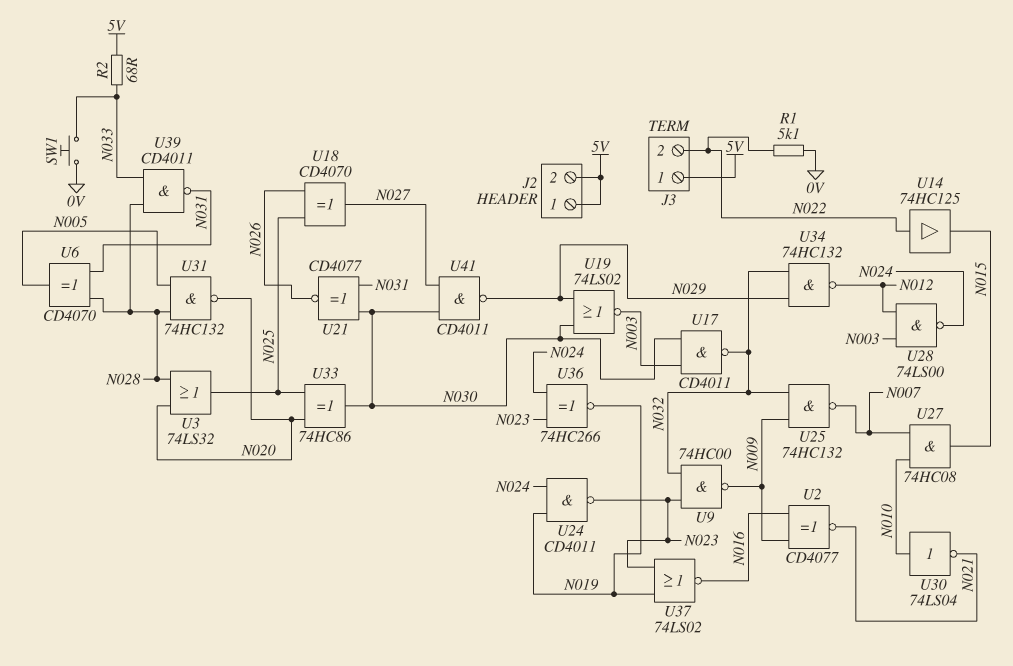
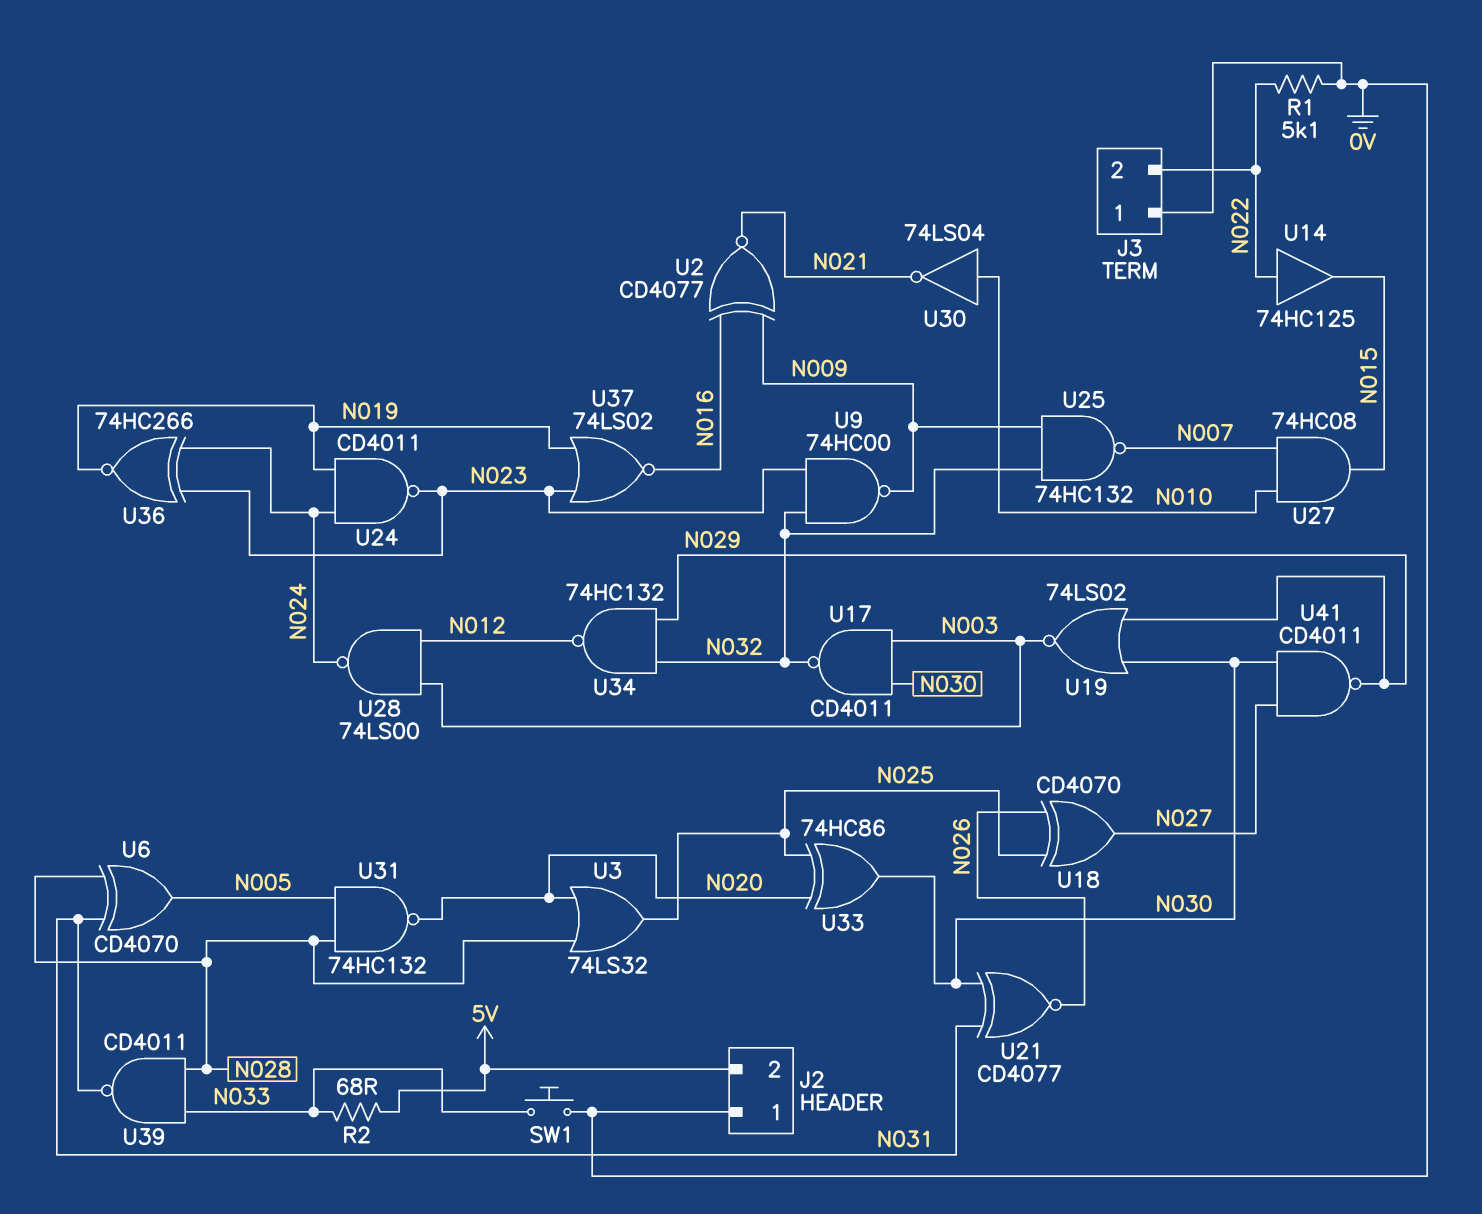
J2 pin 1: 5V -> 0V
J3 pin 1: 5V -> 0V

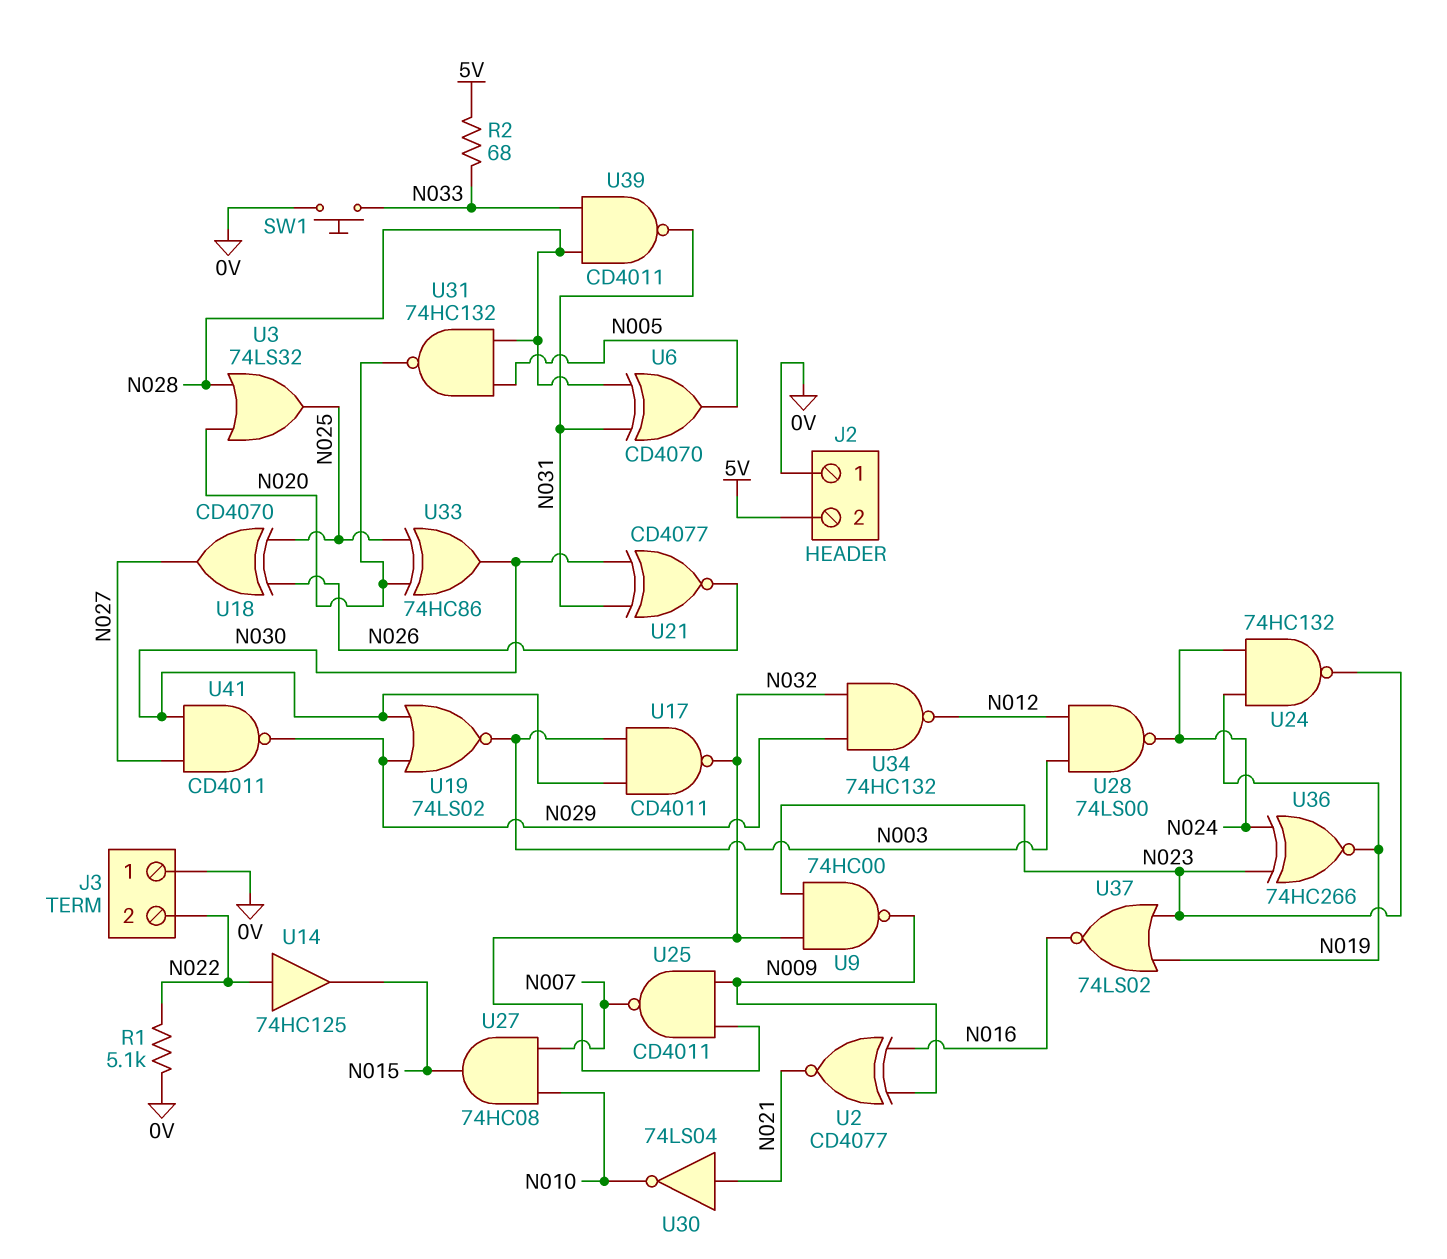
U24: NAND CD4011 (in N019, in N024, out N023) -> NAND 74HC132 (in N019, in N024, out N023)
U25: NAND 74HC132 (in N009, in N032, out N007) -> NAND CD4011 (in N009, in N032, out N007)
U30: NOT 74LS04 (in N010, out N021) -> NOT 74LS04 (in N021, out N010)

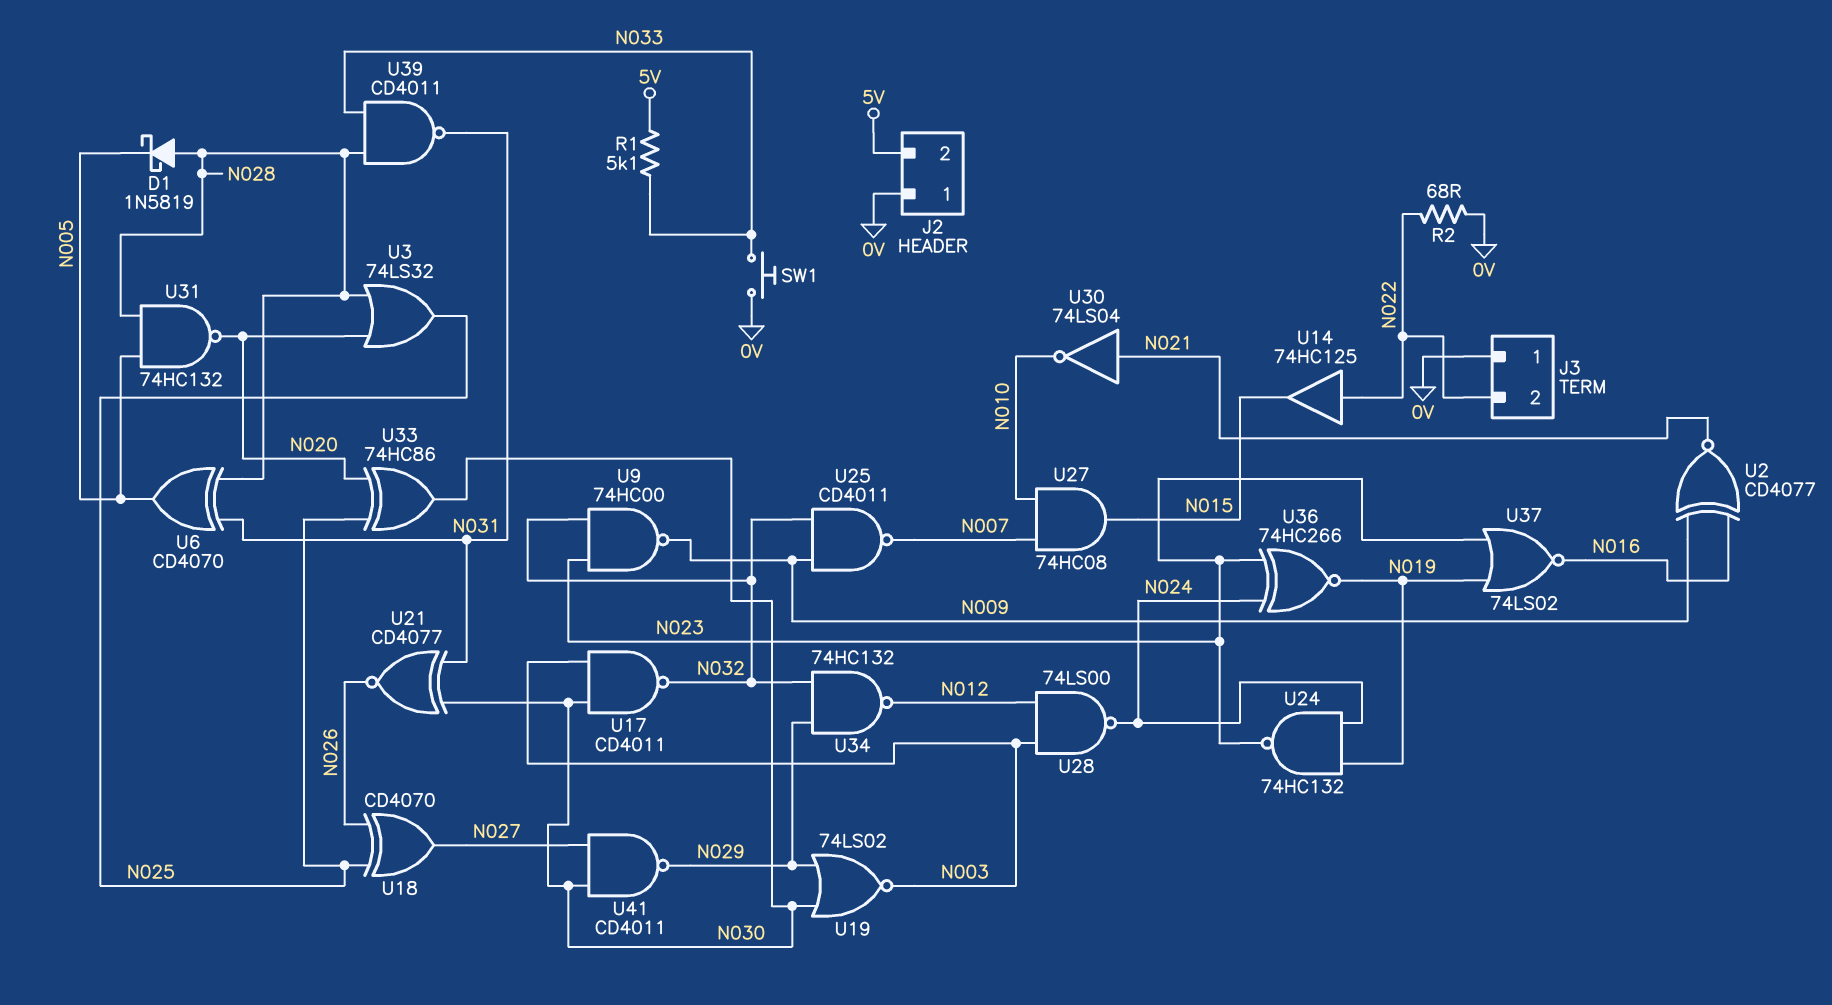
D1: none -> schottky 1N5819 (A N028, K N005)
R1: 5.1k (0V, N022) -> 5.1k (5V, N033)
R2: 68 (5V, N033) -> 68 (0V, N022)

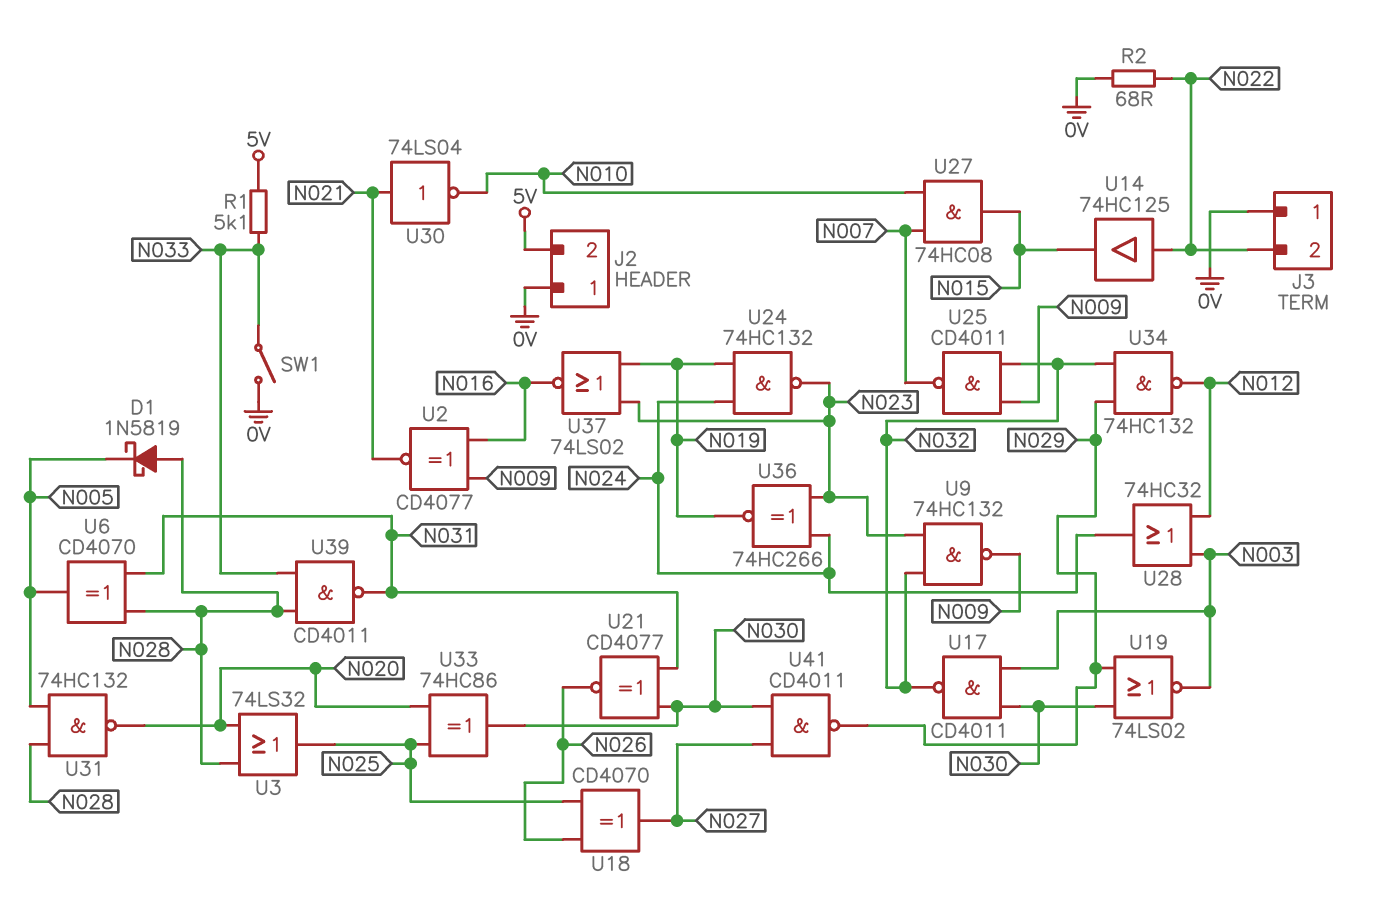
SW1: button (0V, N033) -> switch (0V, N033)
U9: NAND 74HC00 (in N023, in N032, out N009) -> NAND 74HC132 (in N023, in N032, out N009)
U28: NAND 74LS00 (in N003, in N012, out N024) -> OR 74HC32 (in N003, in N012, out N024)

